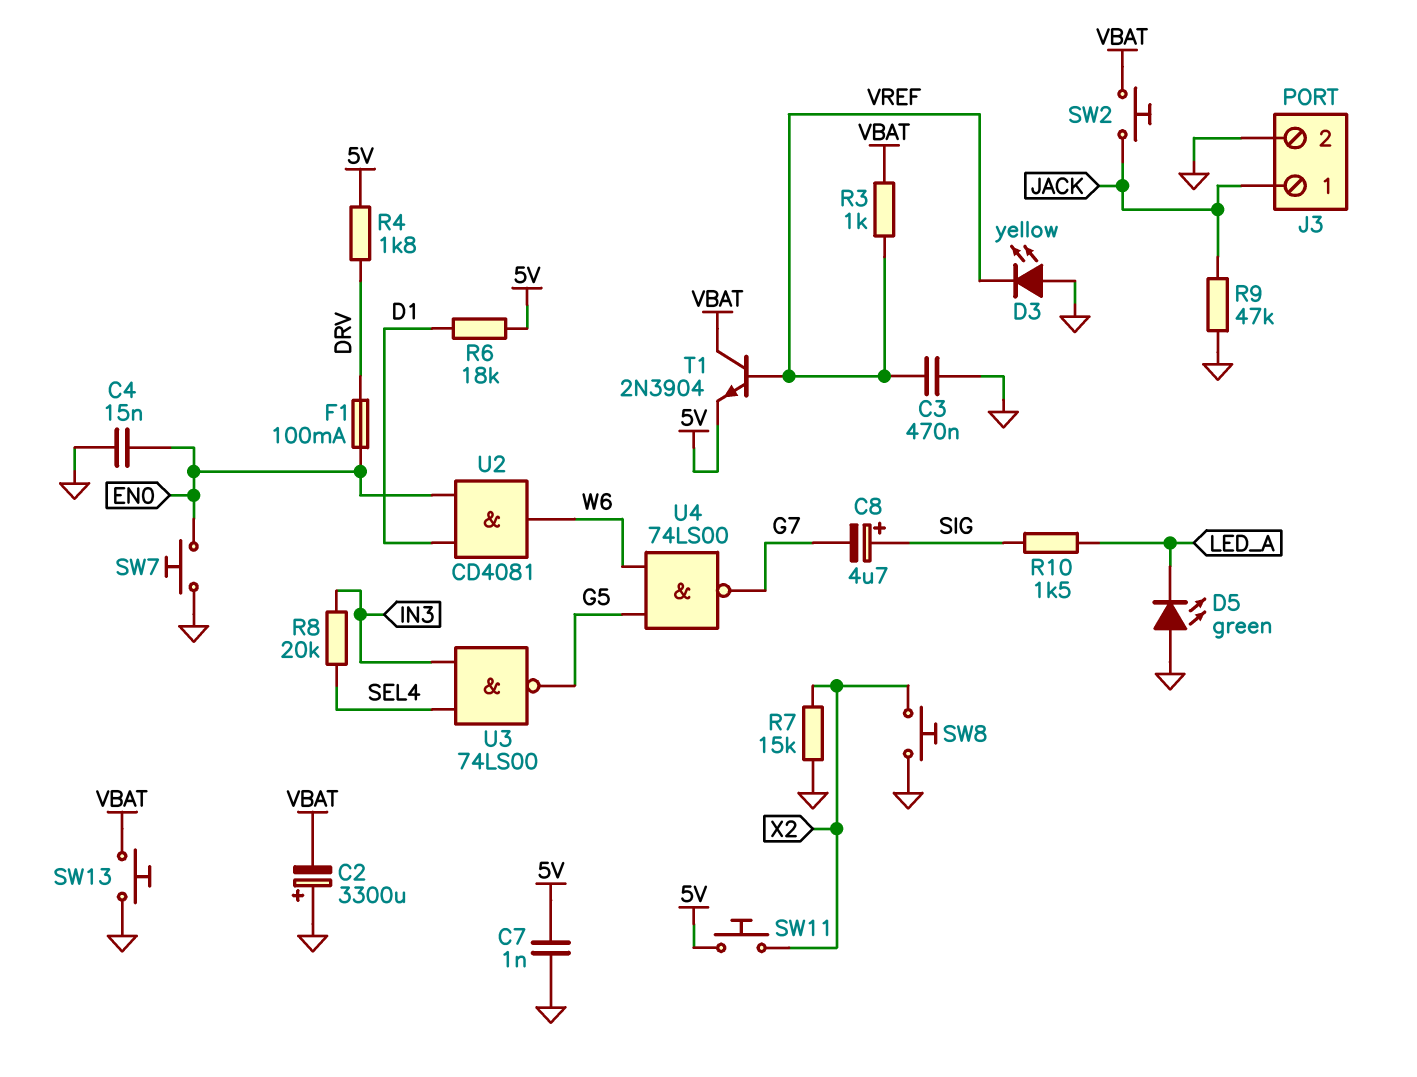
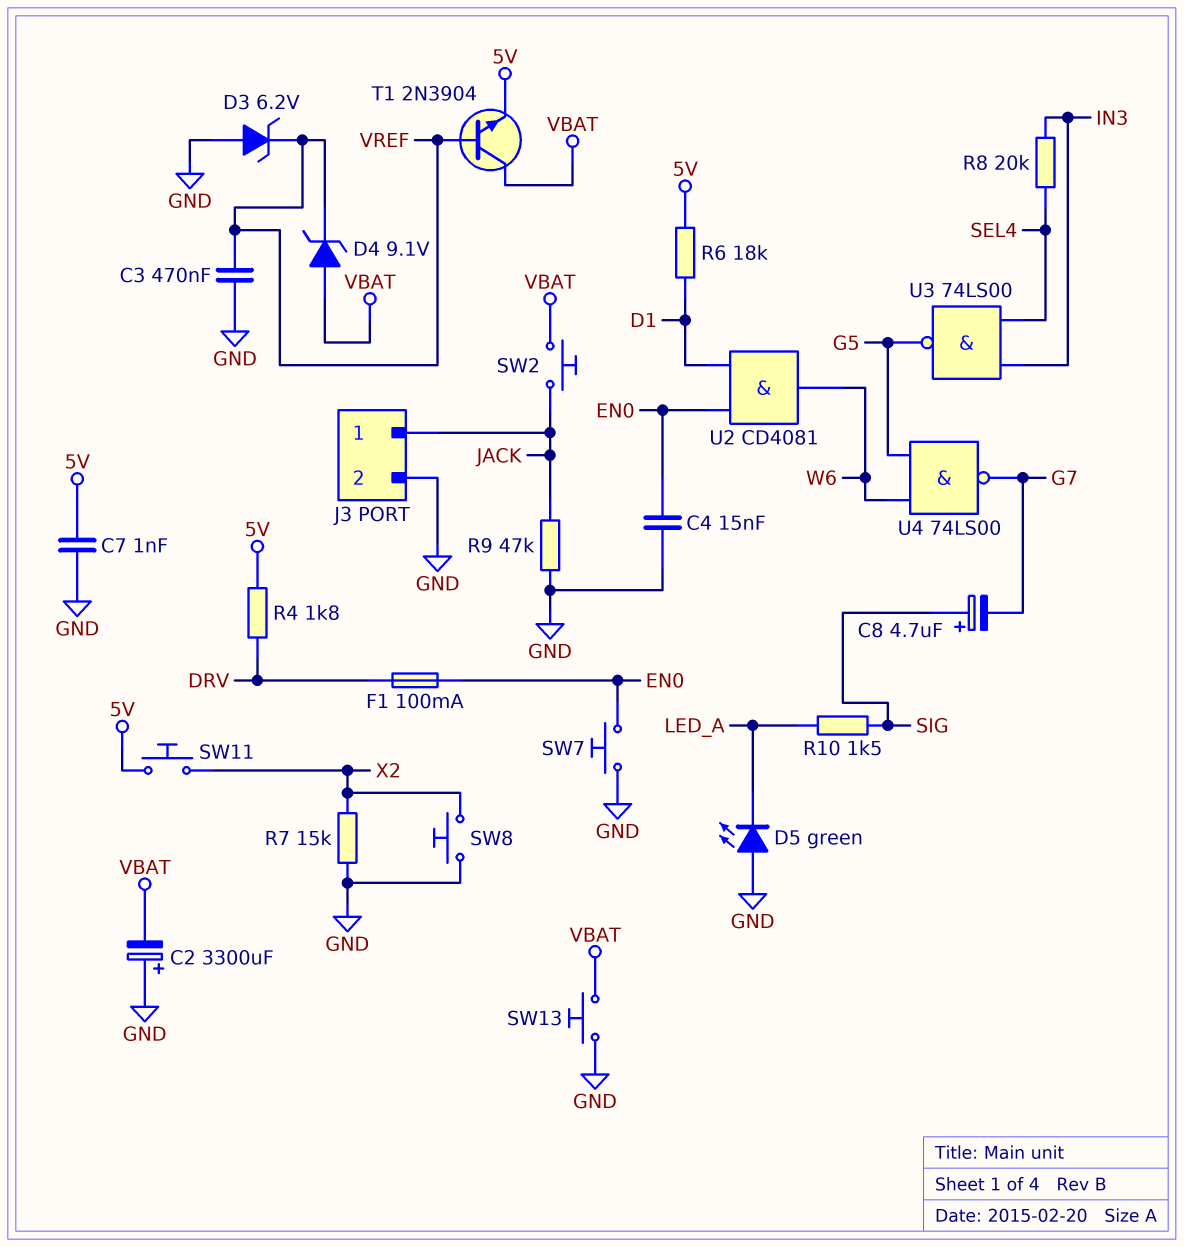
D3: LED yellow (A GND, K VREF) -> zener 6.2V (A GND, K VREF)
D4: none -> zener 9.1V (A VBAT, K VREF)
R3: 1k (VBAT, VREF) -> none

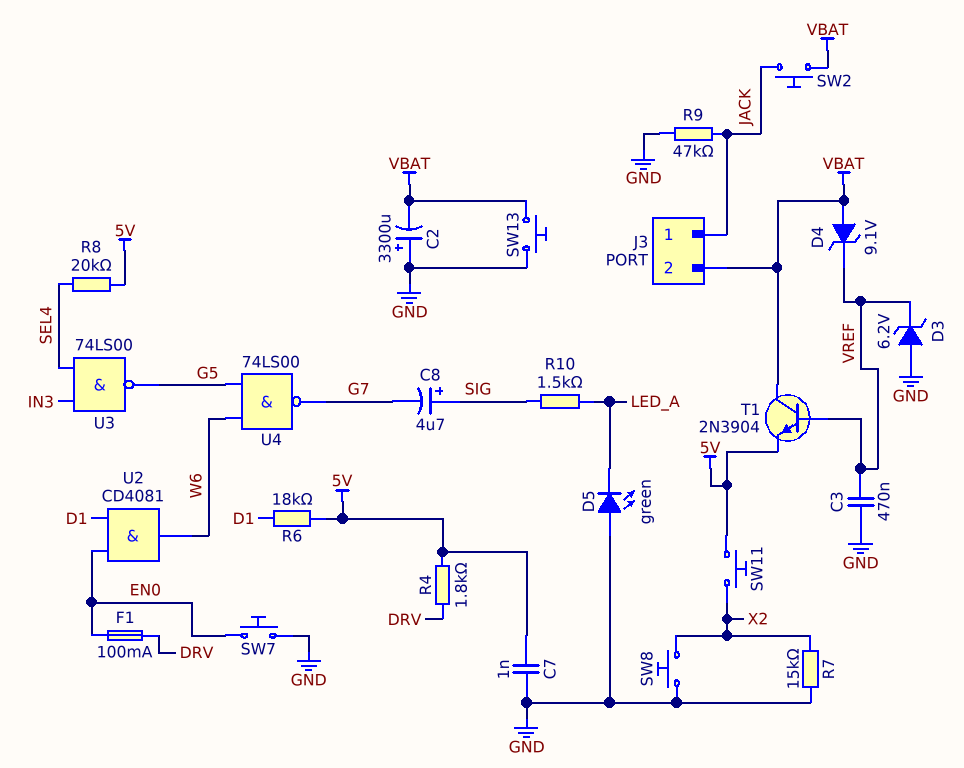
C4: 15nF (EN0, GND) -> none
J3 pin 2: GND -> VBAT
R8: 20k (IN3, SEL4) -> 20k (5V, SEL4)

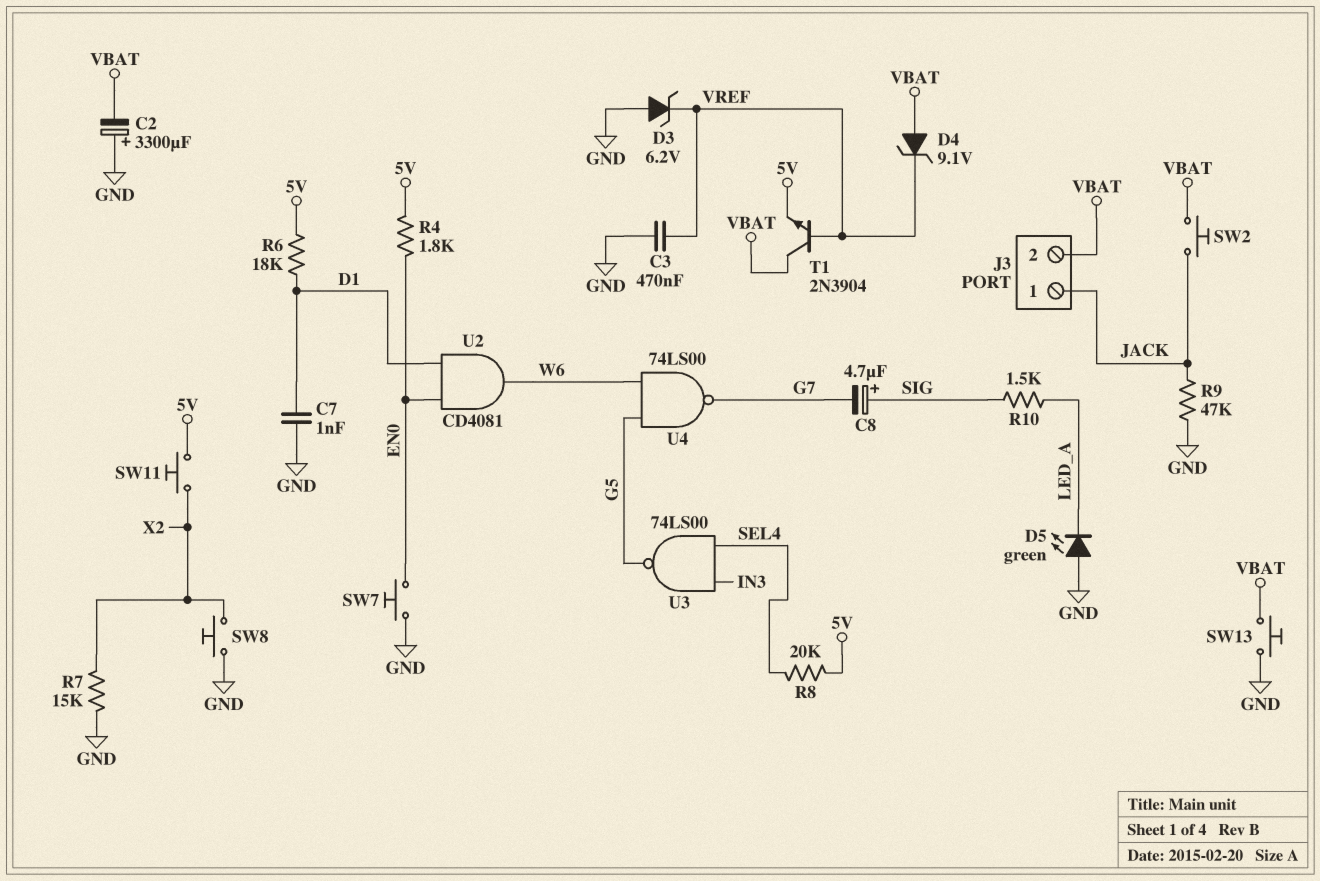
C7: 1nF (5V, GND) -> 1nF (D1, GND)
F1: 100mA (DRV, EN0) -> none
R4: 1.8k (5V, DRV) -> 1.8k (5V, EN0)

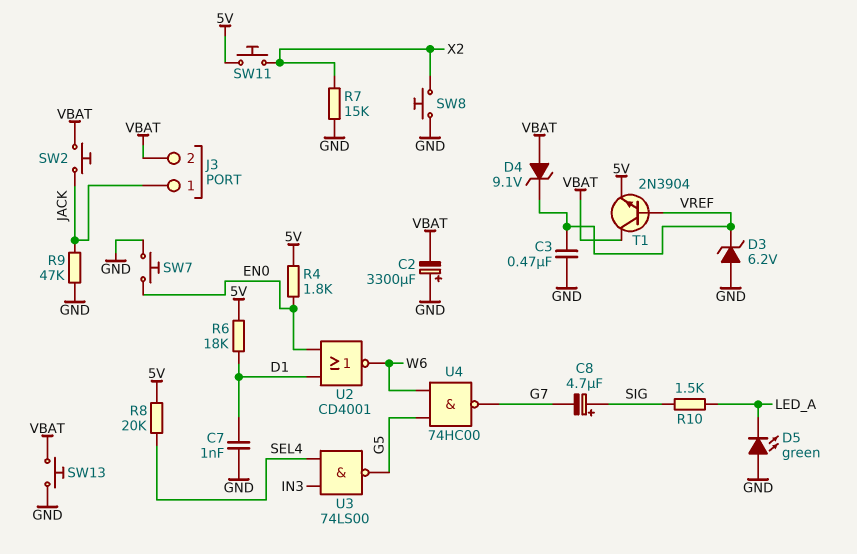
U2: AND CD4081 (in D1, in EN0, out W6) -> NOR CD4001 (in D1, in EN0, out W6)
U4: NAND 74LS00 (in G5, in W6, out G7) -> NAND 74HC00 (in G5, in W6, out G7)

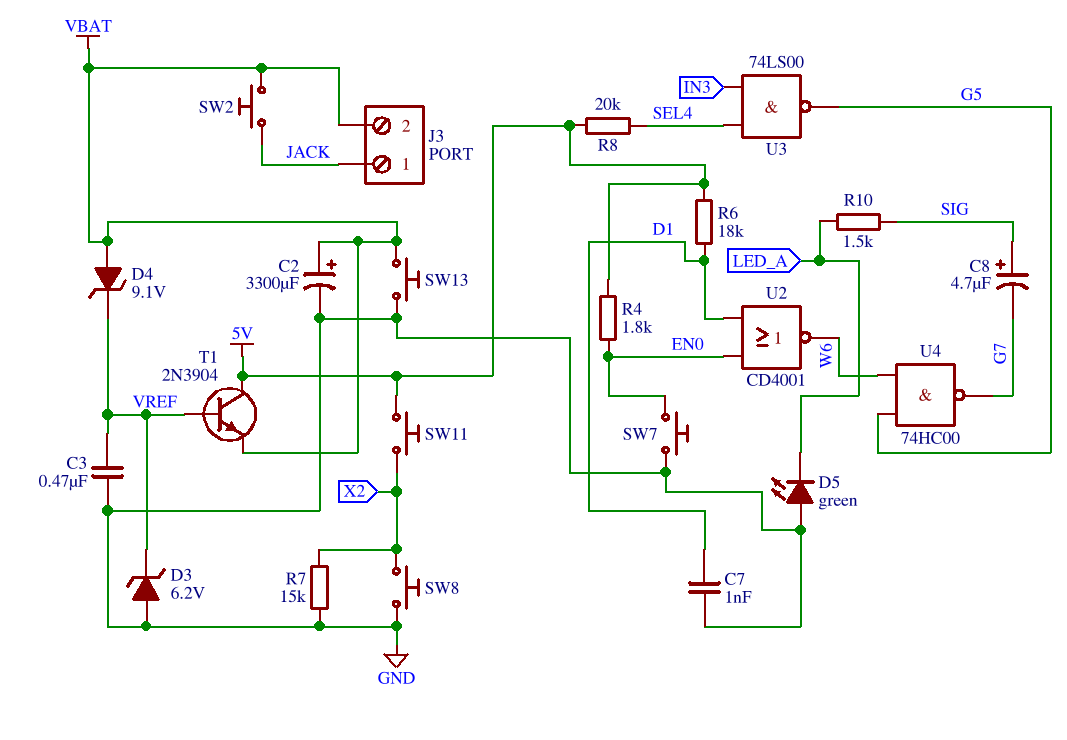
C2: 3300uF (plus GND, minus VBAT) -> 3300uF (plus VBAT, minus GND)
R9: 47k (GND, JACK) -> none
T1: NPN 2N3904 (B VREF, C VBAT, E 5V) -> NPN 2N3904 (B VREF, C 5V, E VBAT)

